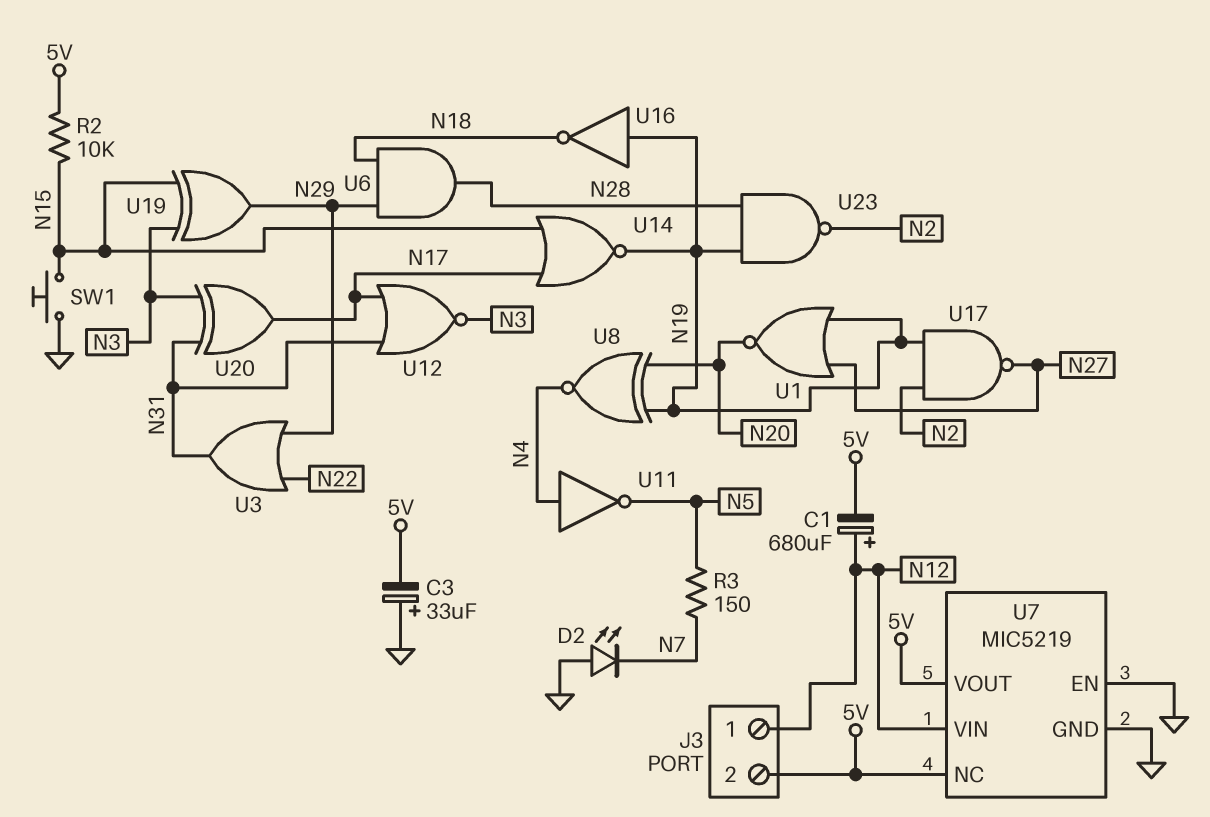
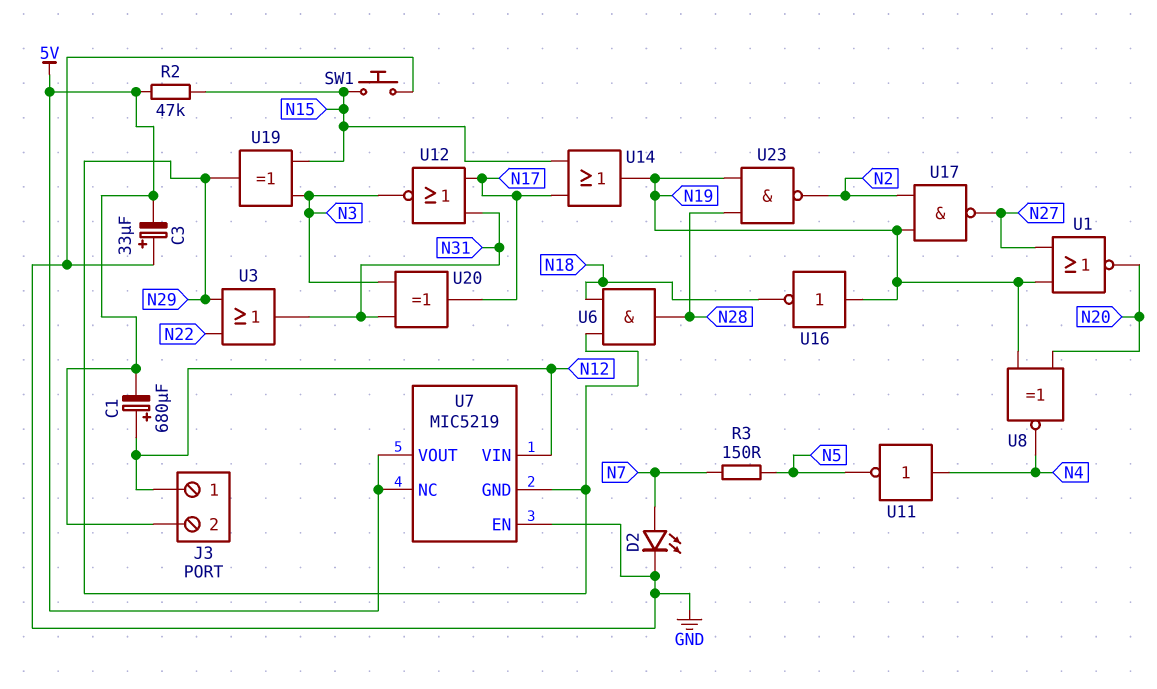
D2: LED (A GND, K N7) -> LED (A N7, K GND)
R2: 10k (5V, N15) -> 47k (5V, N15)
U7 pin GND: GND -> N29
U14: NOR (in N15, in N17, out N19) -> OR (in N15, in N17, out N19)

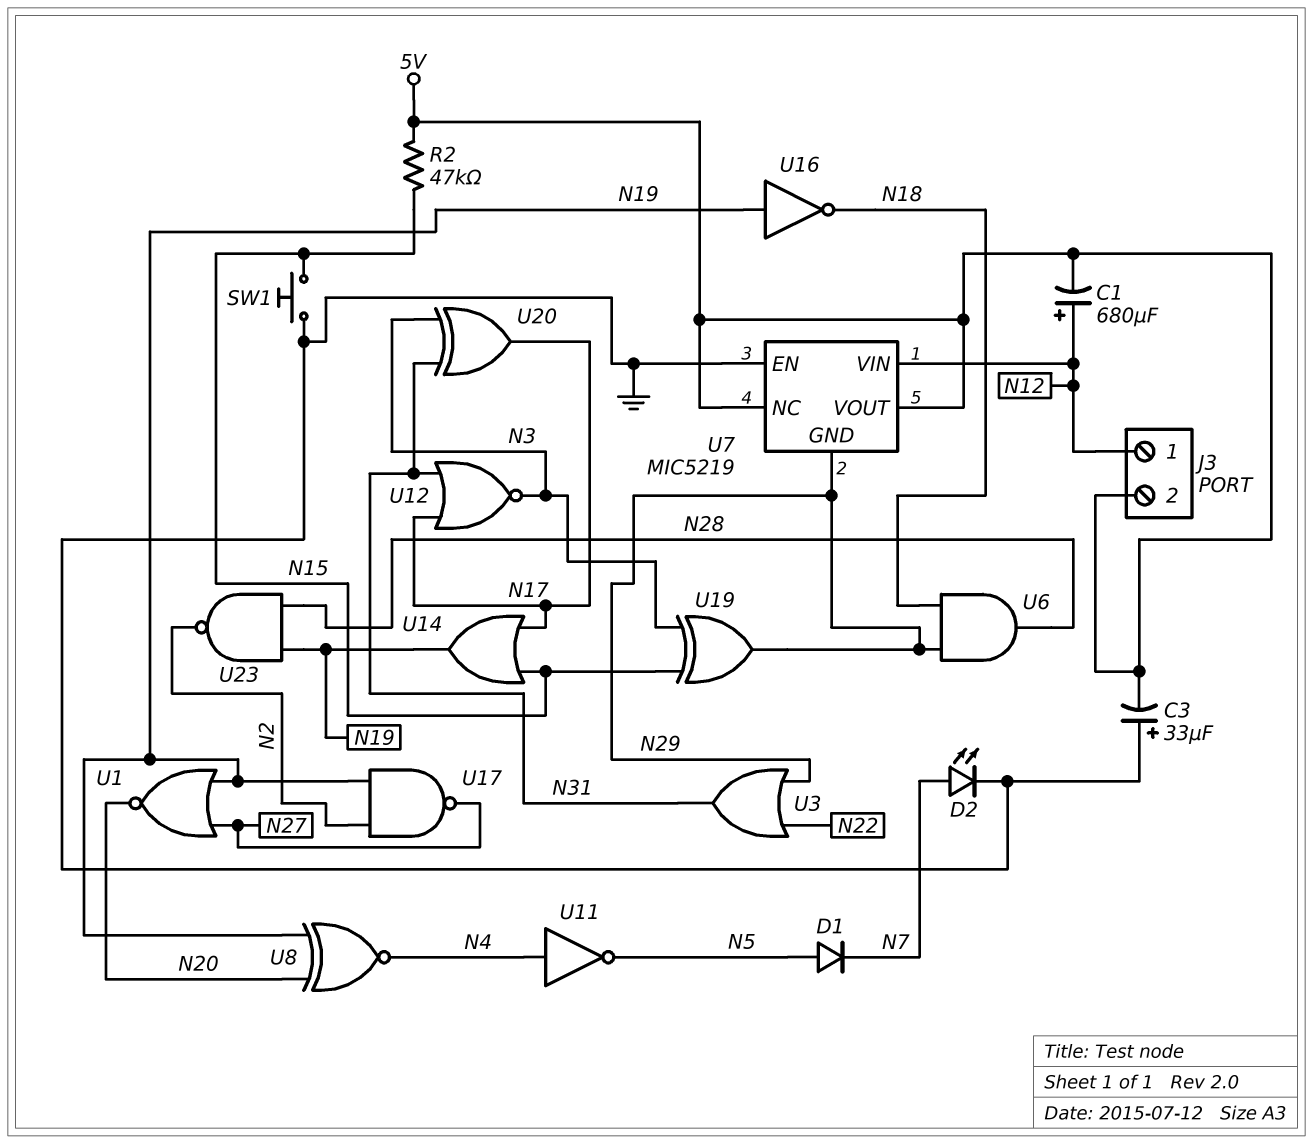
D1: none -> diode (A N5, K N7)
R3: 150 (N5, N7) -> none

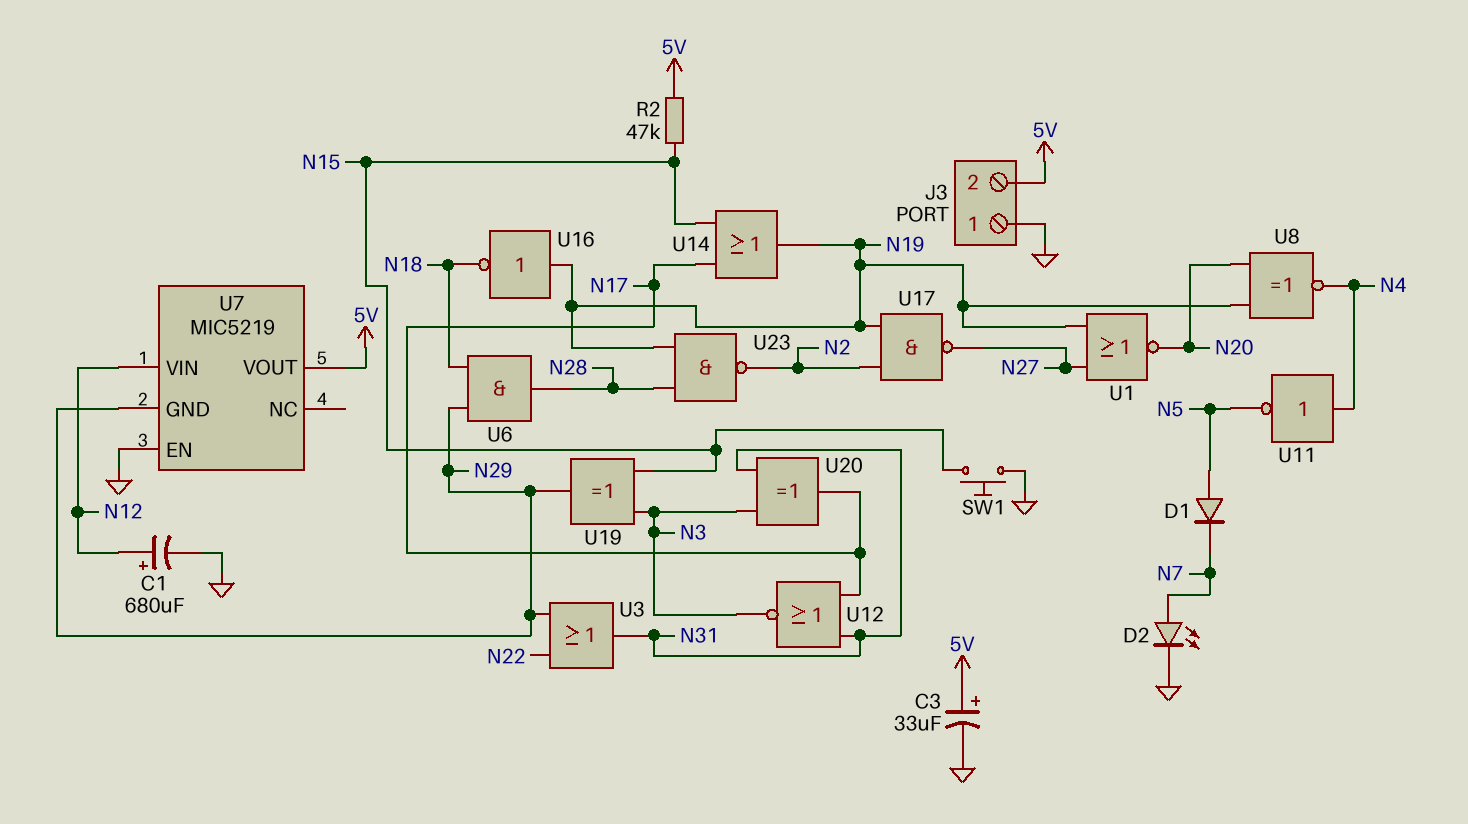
C1: 680uF (plus N12, minus 5V) -> 680uF (plus N12, minus GND)
C3: 33uF (plus GND, minus 5V) -> 33uF (plus 5V, minus GND)
J3 pin 1: N12 -> GND
U7 pin NC: 5V -> none

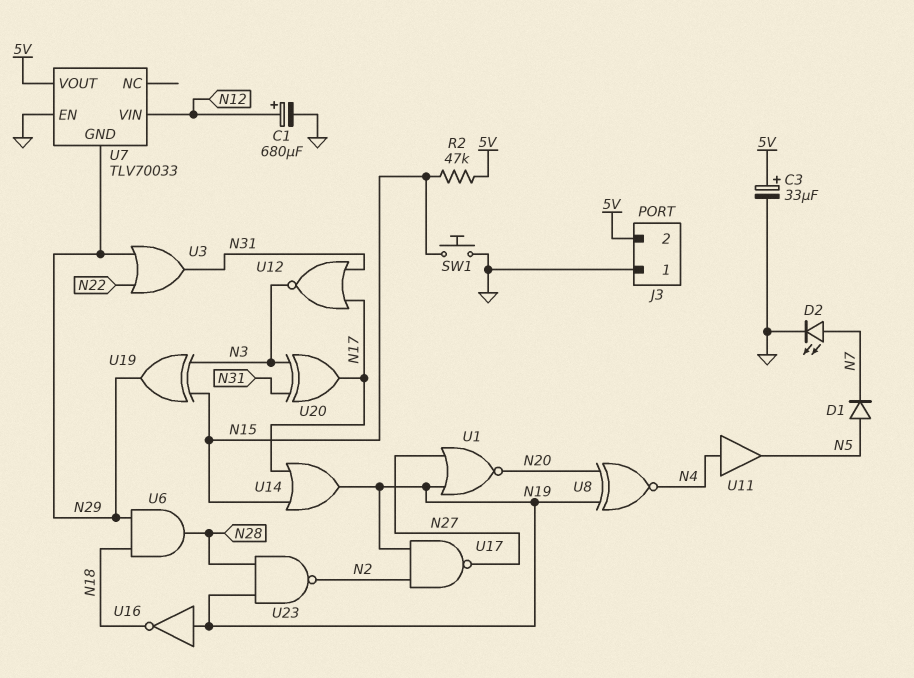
U7: MIC5219 -> TLV70033
U11: NOT (in N4, out N5) -> buffer (in N4, out N5)

